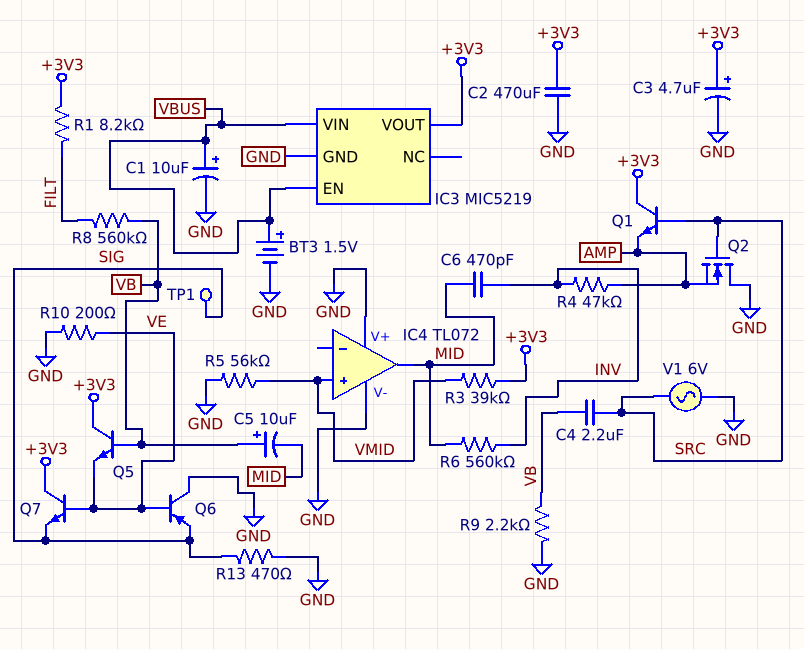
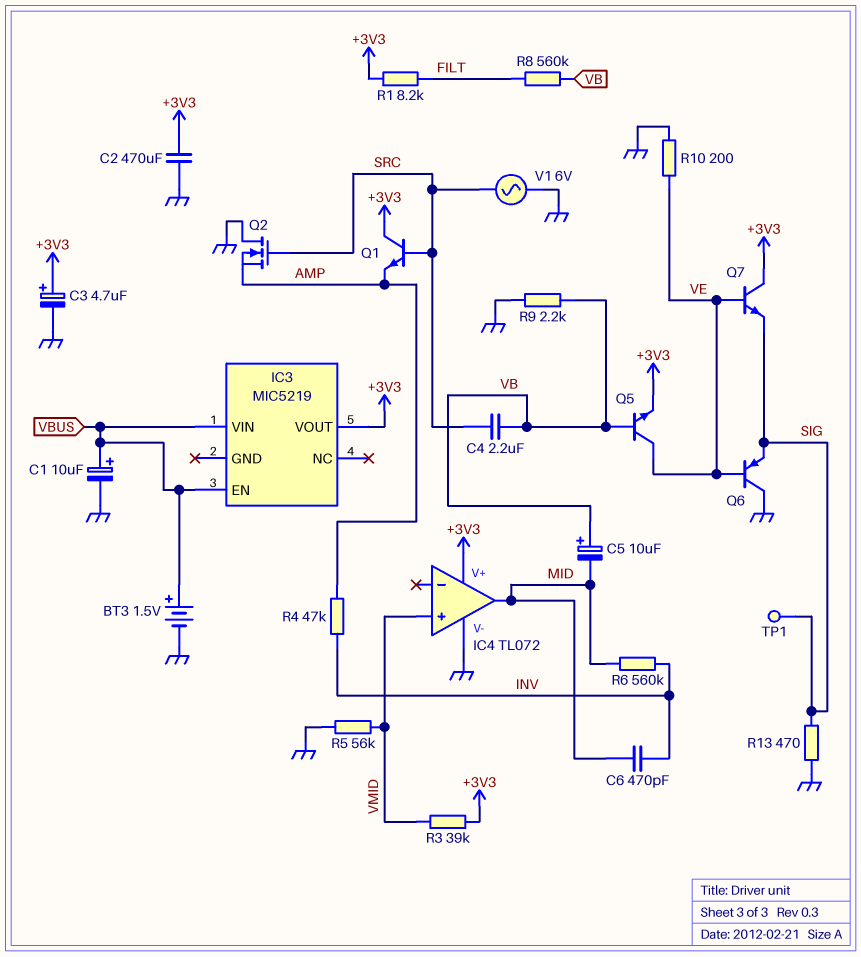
IC3 pin GND: GND -> none
IC4 pin V+: GND -> +3V3
Q5: NPN (B VB, C +3V3, E VE) -> NPN (B VB, C VE, E +3V3)

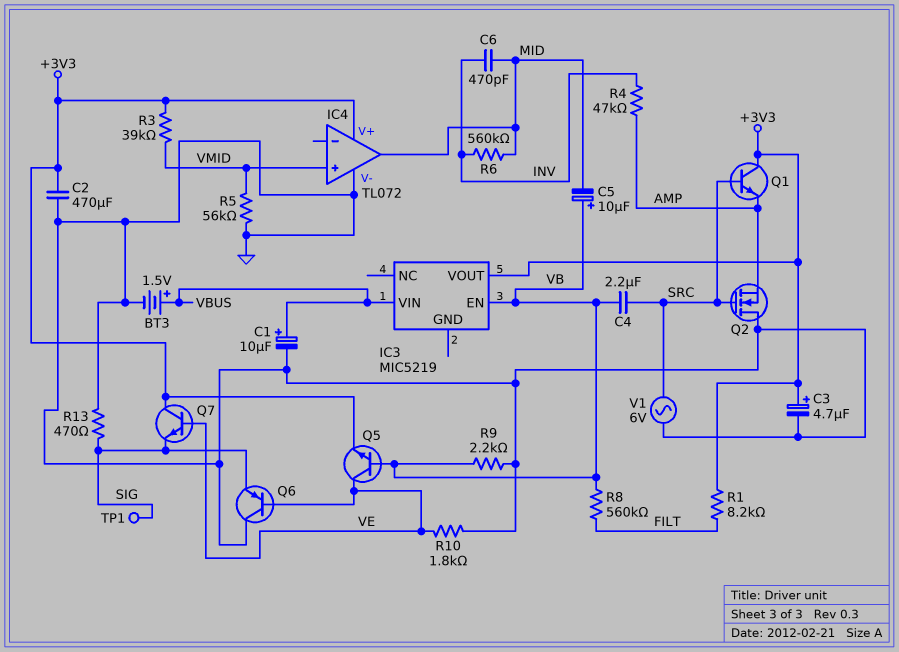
IC3 pin EN: VBUS -> VB
R10: 200 (GND, VE) -> 1.8k (GND, VE)

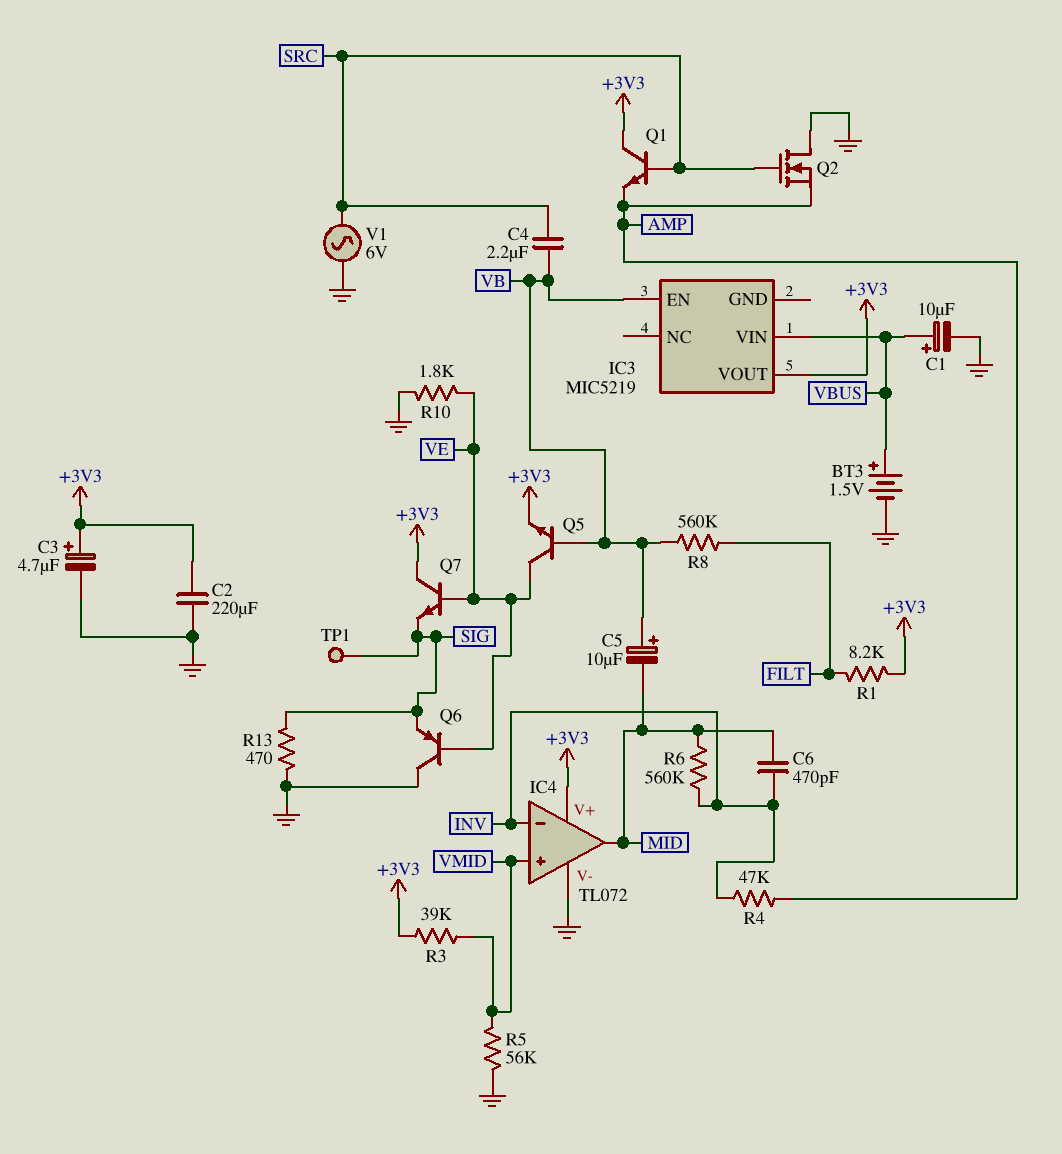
C2: 470uF (+3V3, GND) -> 220uF (+3V3, GND)
IC4 pin in-: none -> INV
R9: 2.2k (GND, VB) -> none

